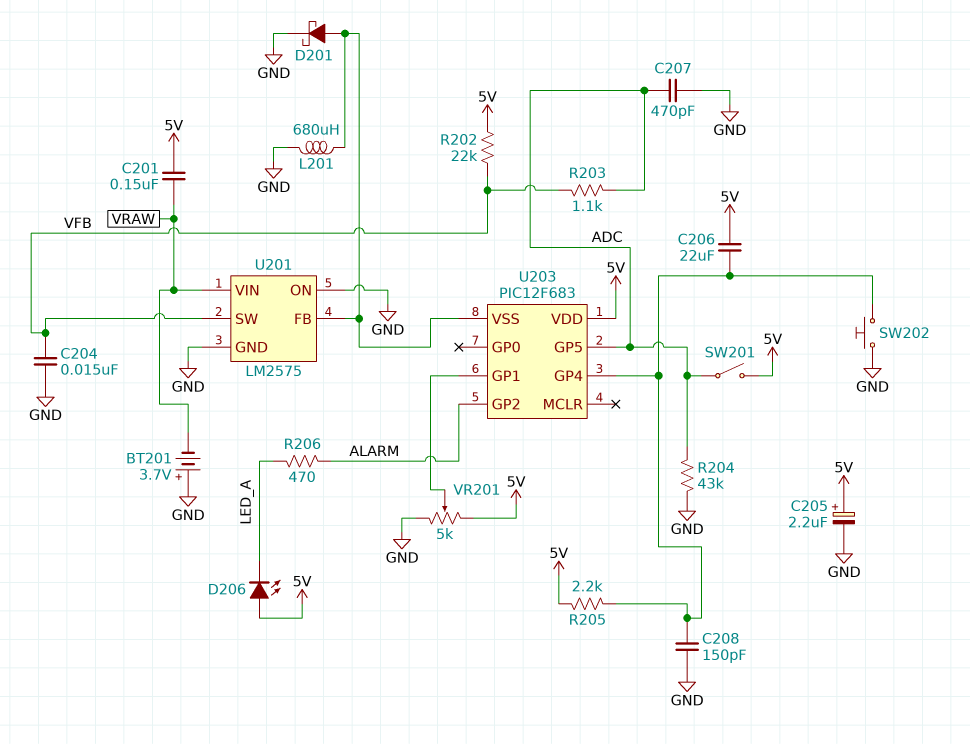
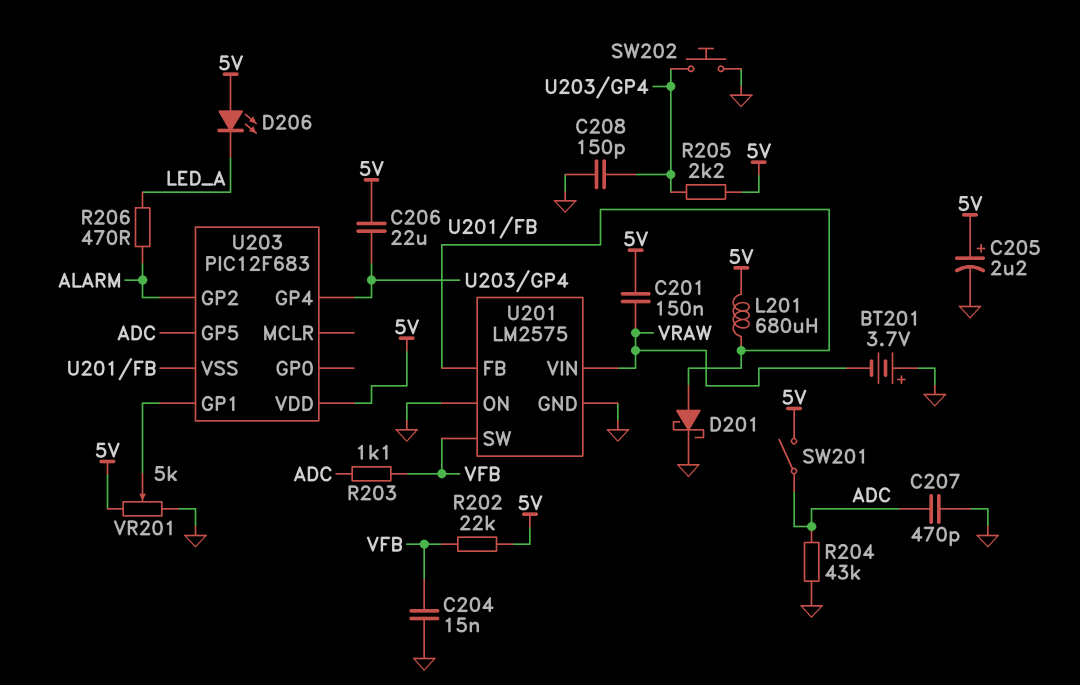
L201: 680uH (GND, U201/FB) -> 680uH (5V, U201/FB)

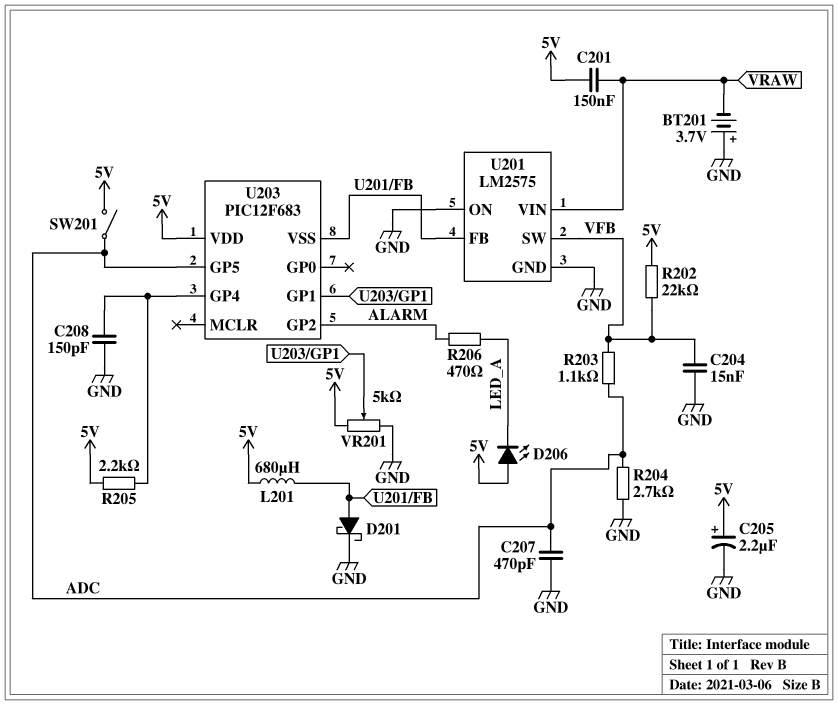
C206: 22uF (5V, U203/GP4) -> none
R204: 43k (ADC, GND) -> 2.7k (ADC, GND)
SW202: button (GND, U203/GP4) -> none

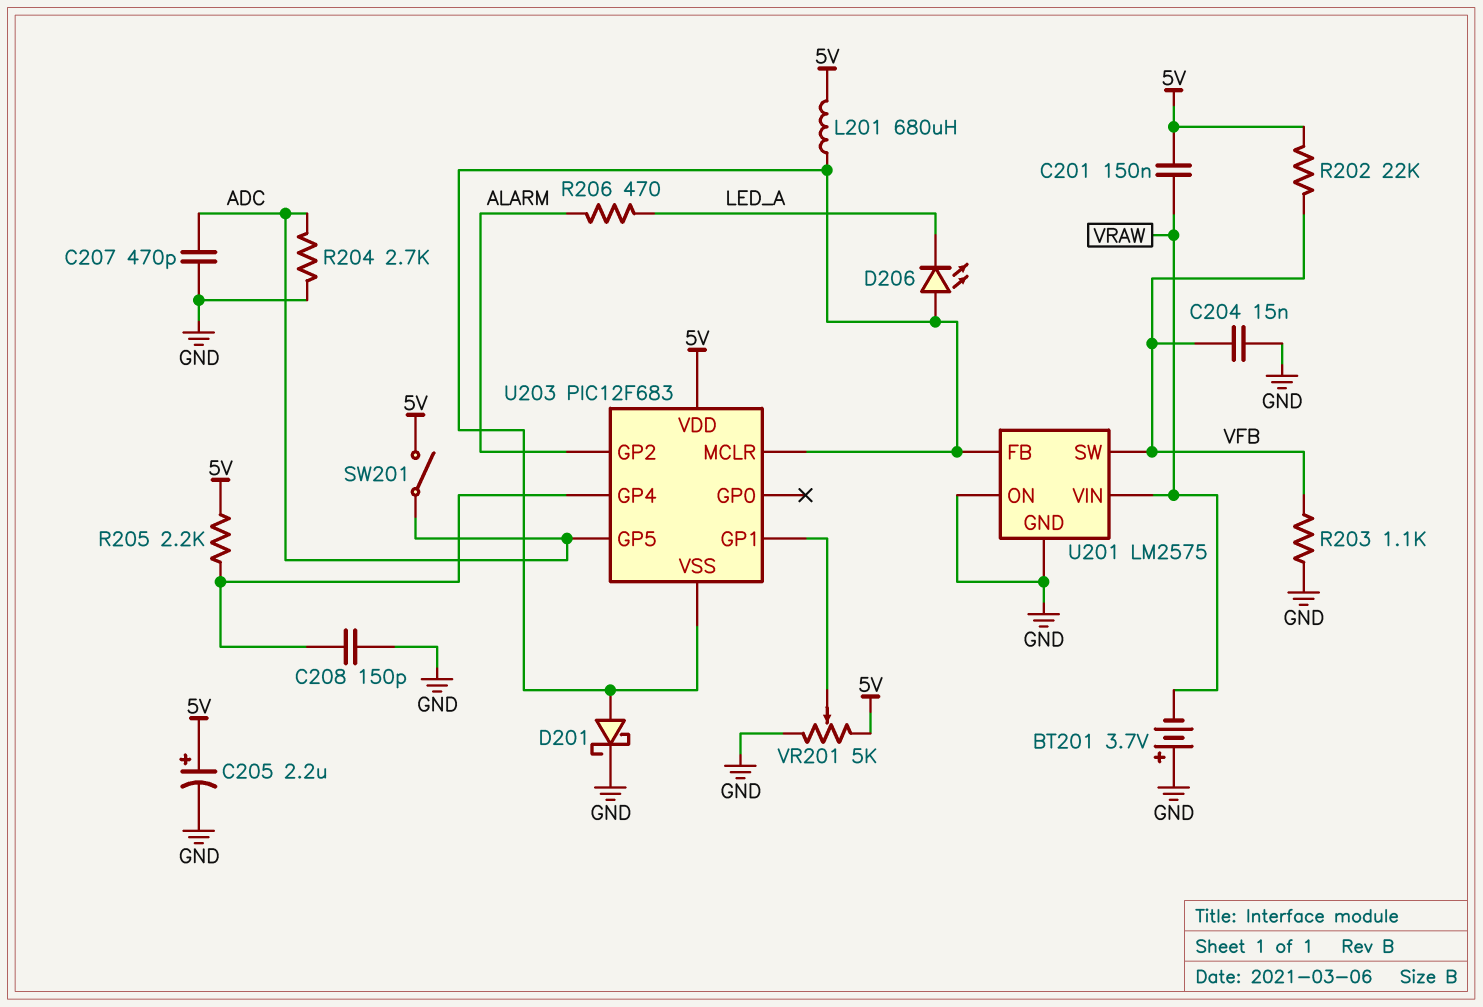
D206: LED (A 5V, K LED_A) -> LED (A U201/FB, K LED_A)
R203: 1.1k (ADC, VFB) -> 1.1k (GND, VFB)
U203 pin MCLR: none -> U201/FB

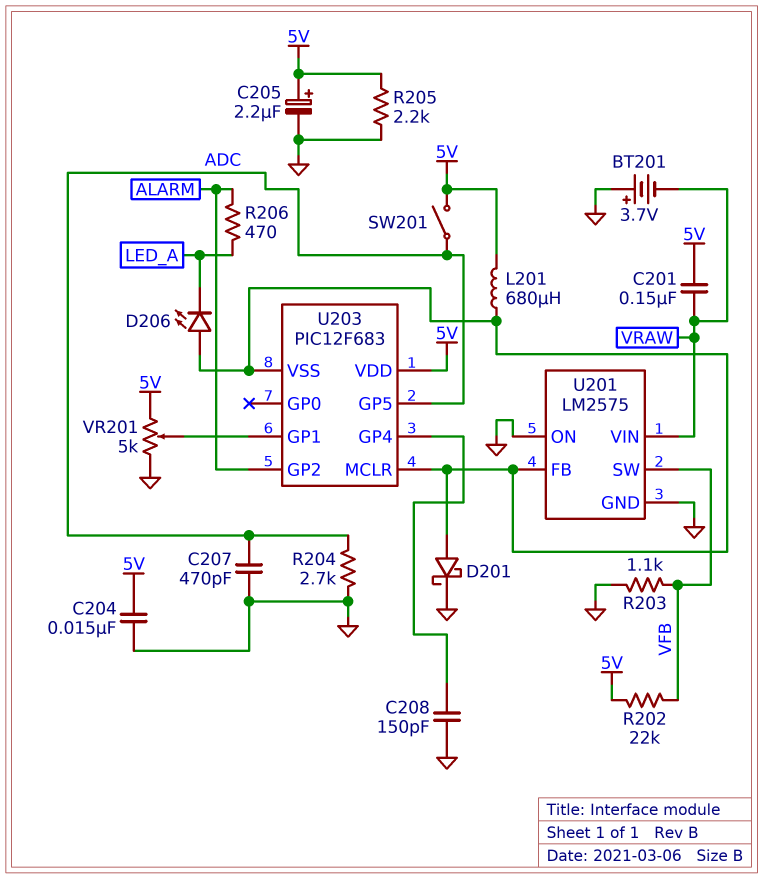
C204: 15nF (GND, VFB) -> 15nF (5V, GND)
R205: 2.2k (5V, U203/GP4) -> 2.2k (5V, GND)

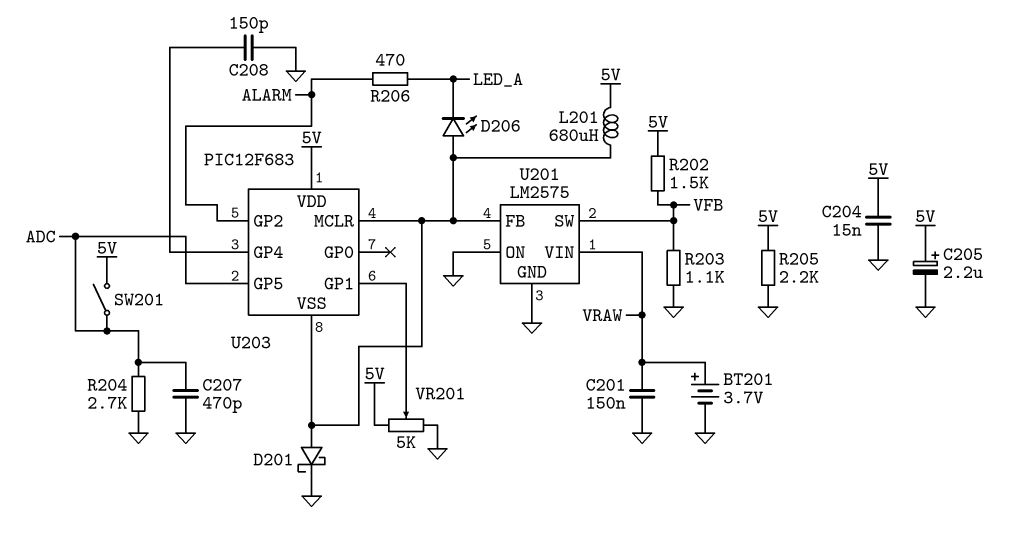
BT201: 3.7V (plus GND, minus VRAW) -> 3.7V (plus VRAW, minus GND)
C201: 150nF (5V, VRAW) -> 150nF (GND, VRAW)
R202: 22k (5V, VFB) -> 1.5k (5V, VFB)

